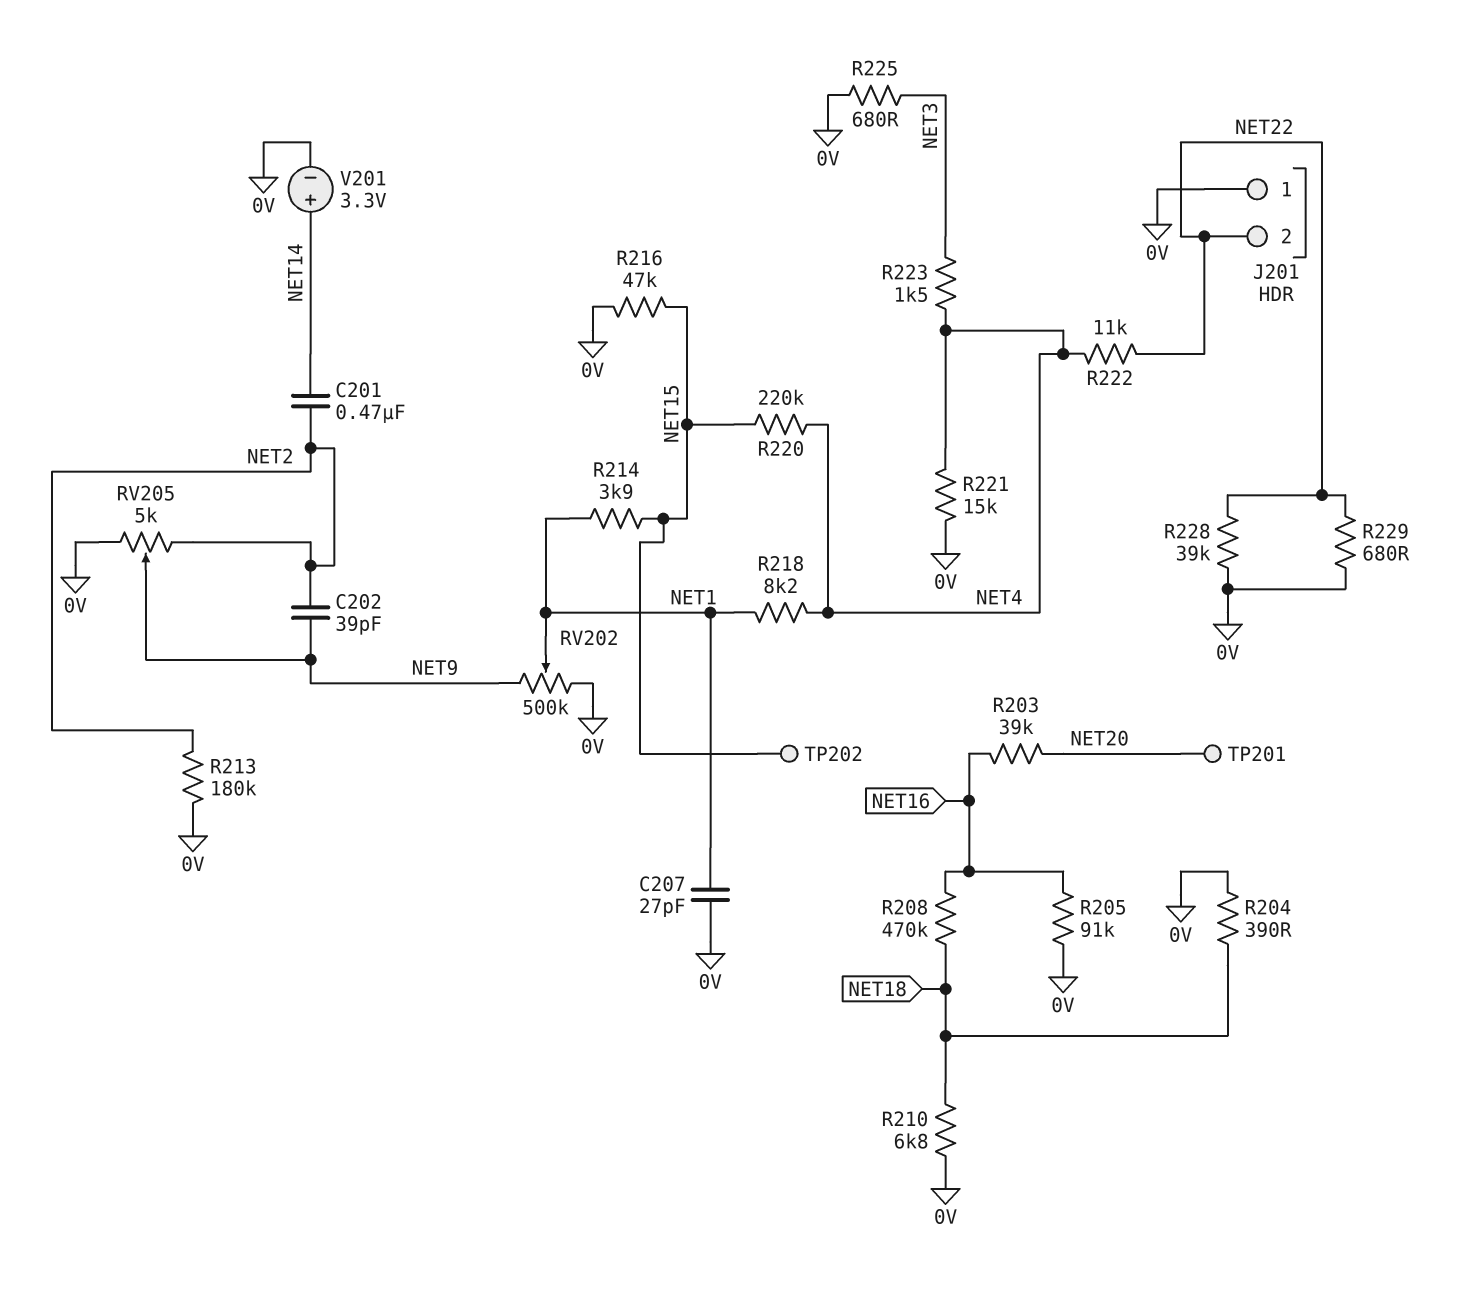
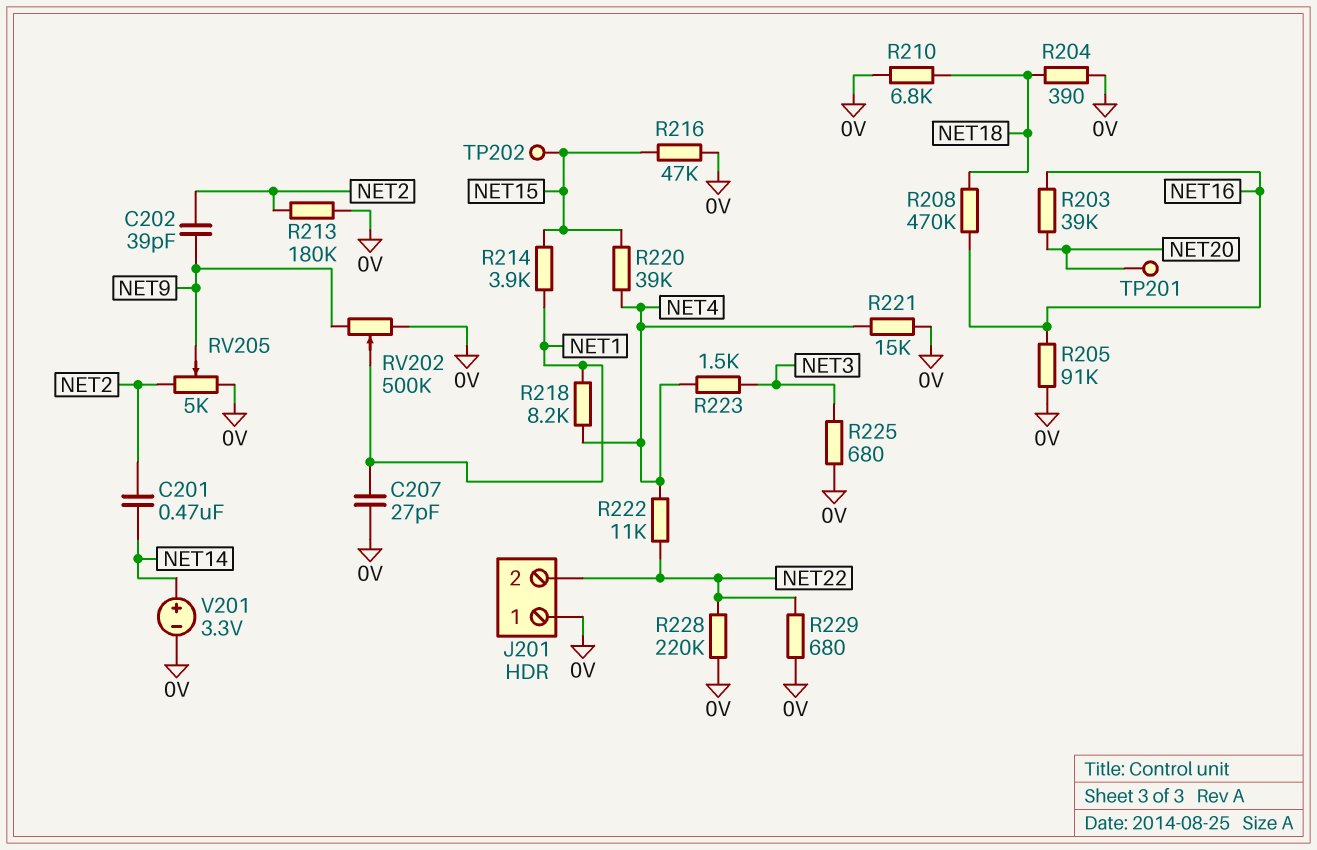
R220: 220k (NET4, NET15) -> 39k (NET4, NET15)
R228: 39k (0V, NET22) -> 220k (0V, NET22)

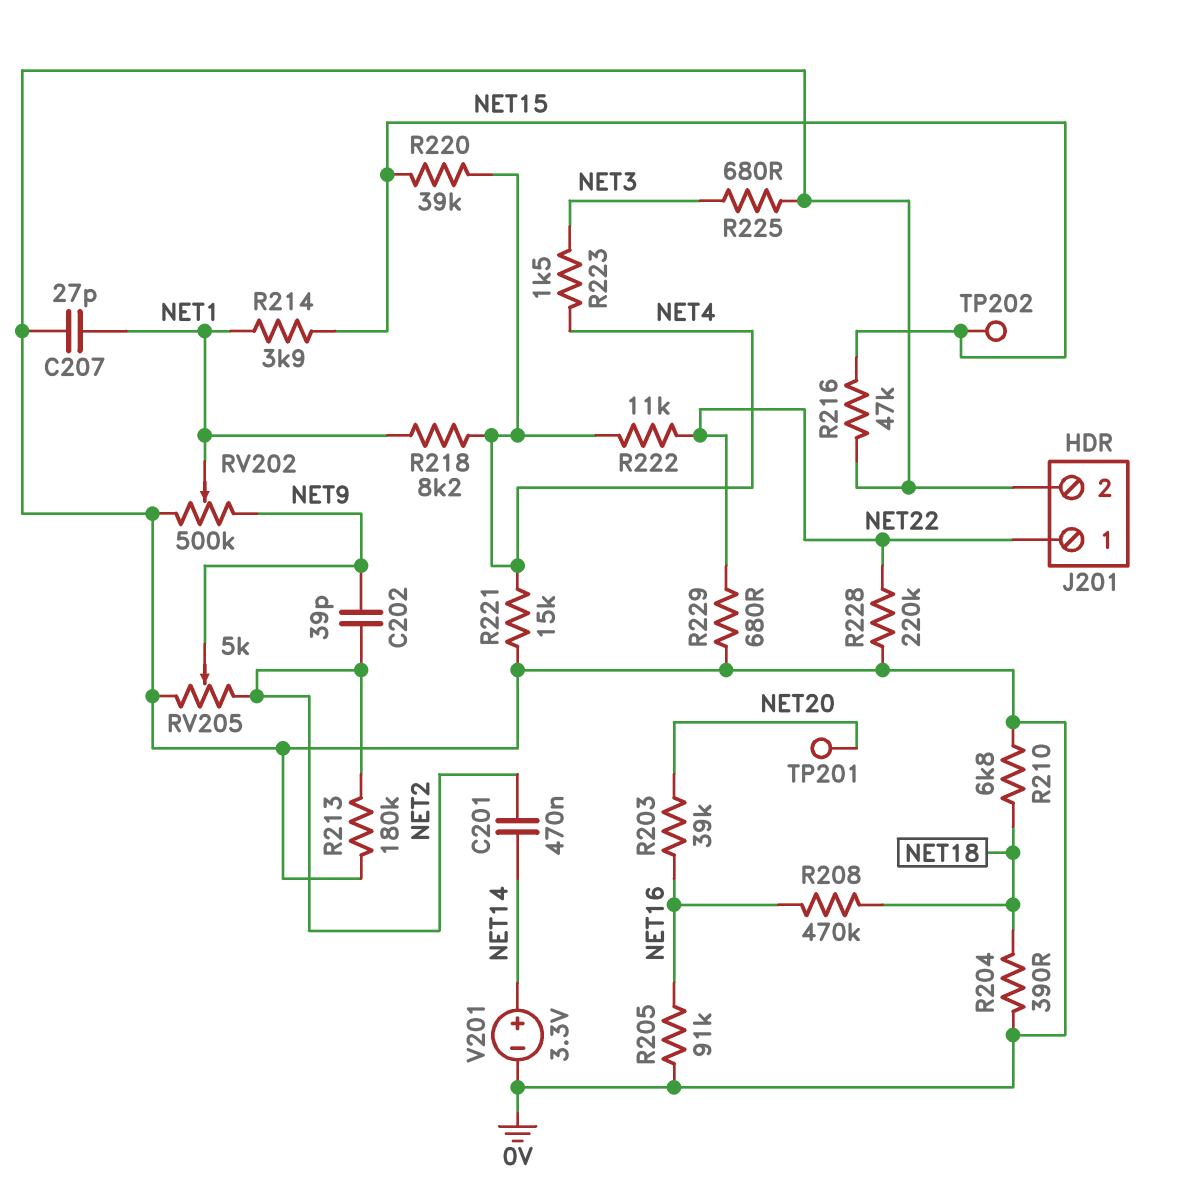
J201 pin 1: 0V -> NET22
J201 pin 2: NET22 -> 0V

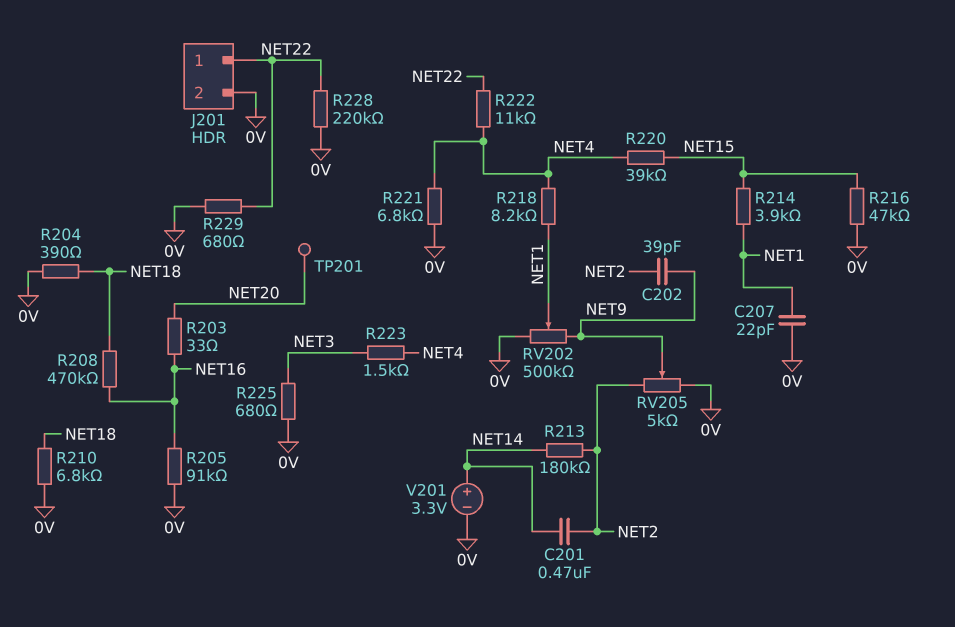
C207: 27pF (0V, NET1) -> 22pF (0V, NET1)
R203: 39k (NET16, NET20) -> 33 (NET16, NET20)
R213: 180k (0V, NET2) -> 180k (NET2, NET14)
R221: 15k (0V, NET4) -> 6.8k (0V, NET4)
TP202: test point (NET15) -> none

